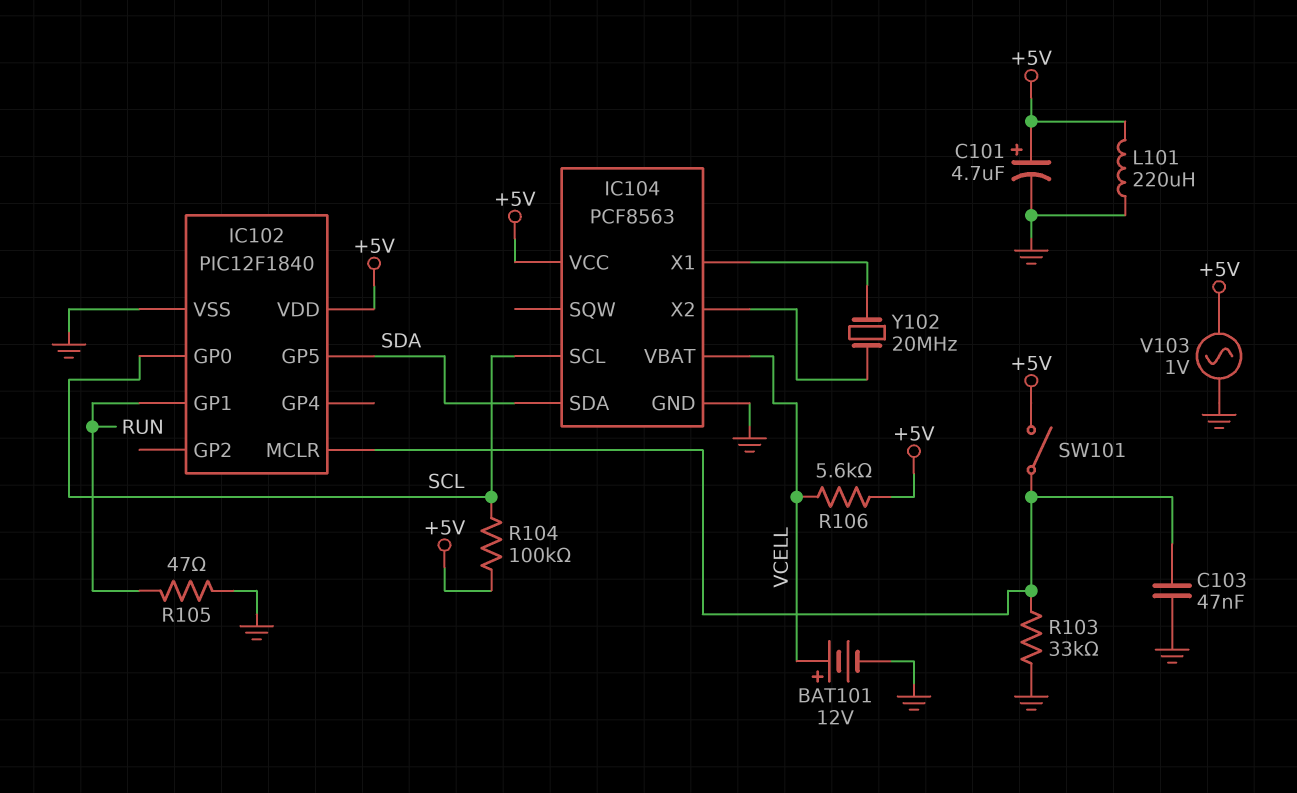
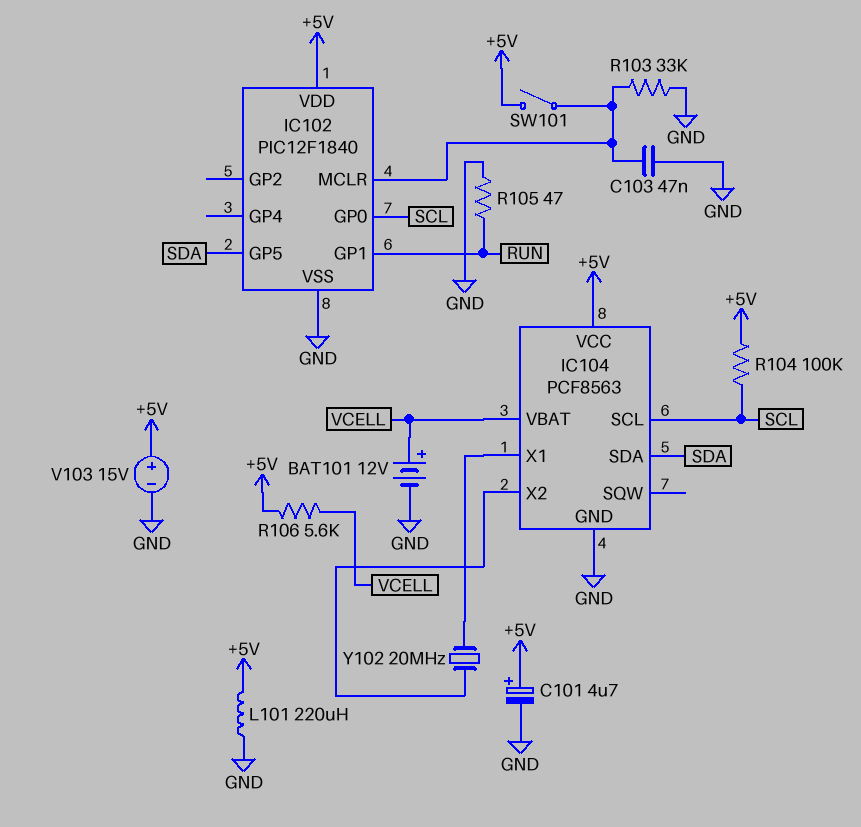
V103: AC 1V (+5V, GND) -> 15V (plus +5V, minus GND)

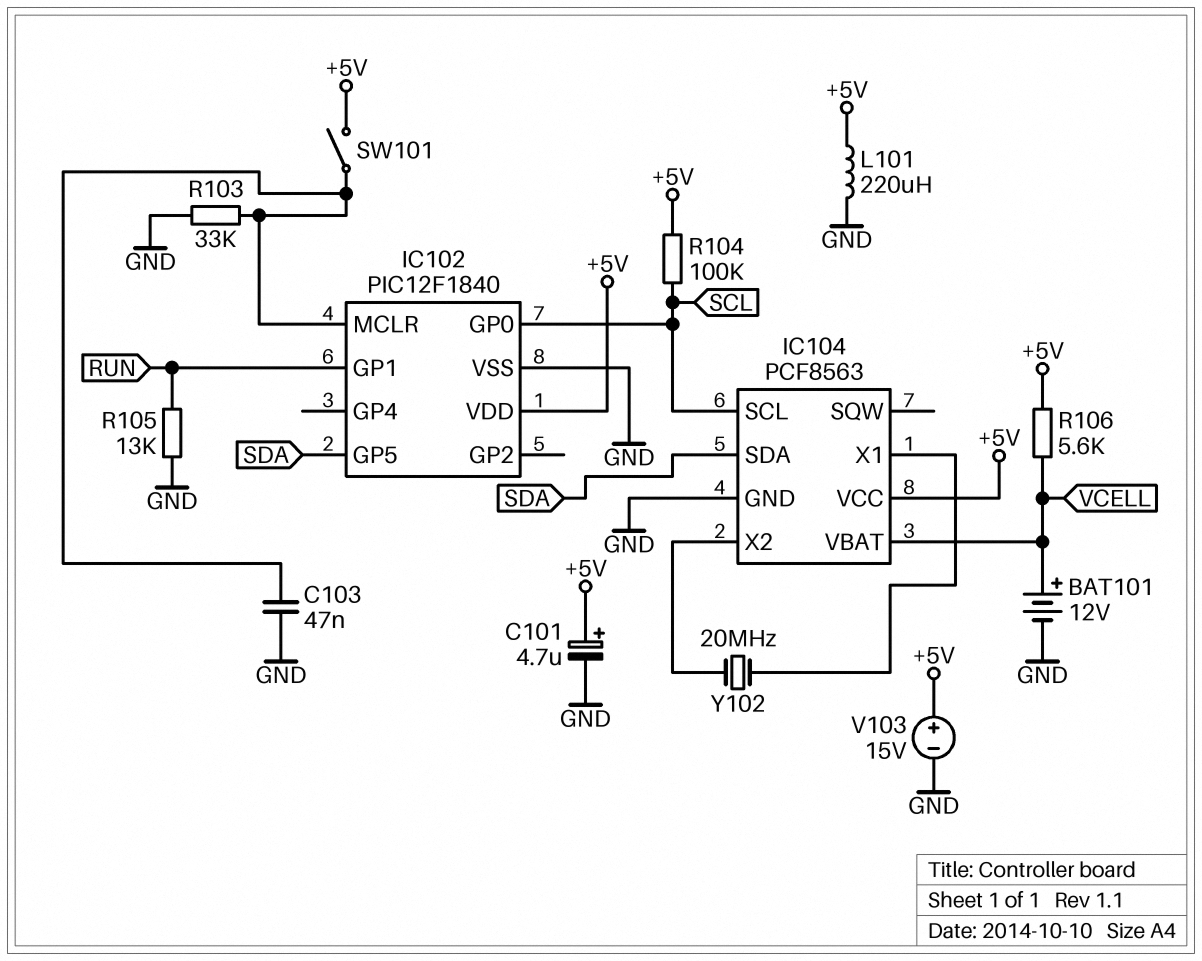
R105: 47 (GND, RUN) -> 13k (GND, RUN)

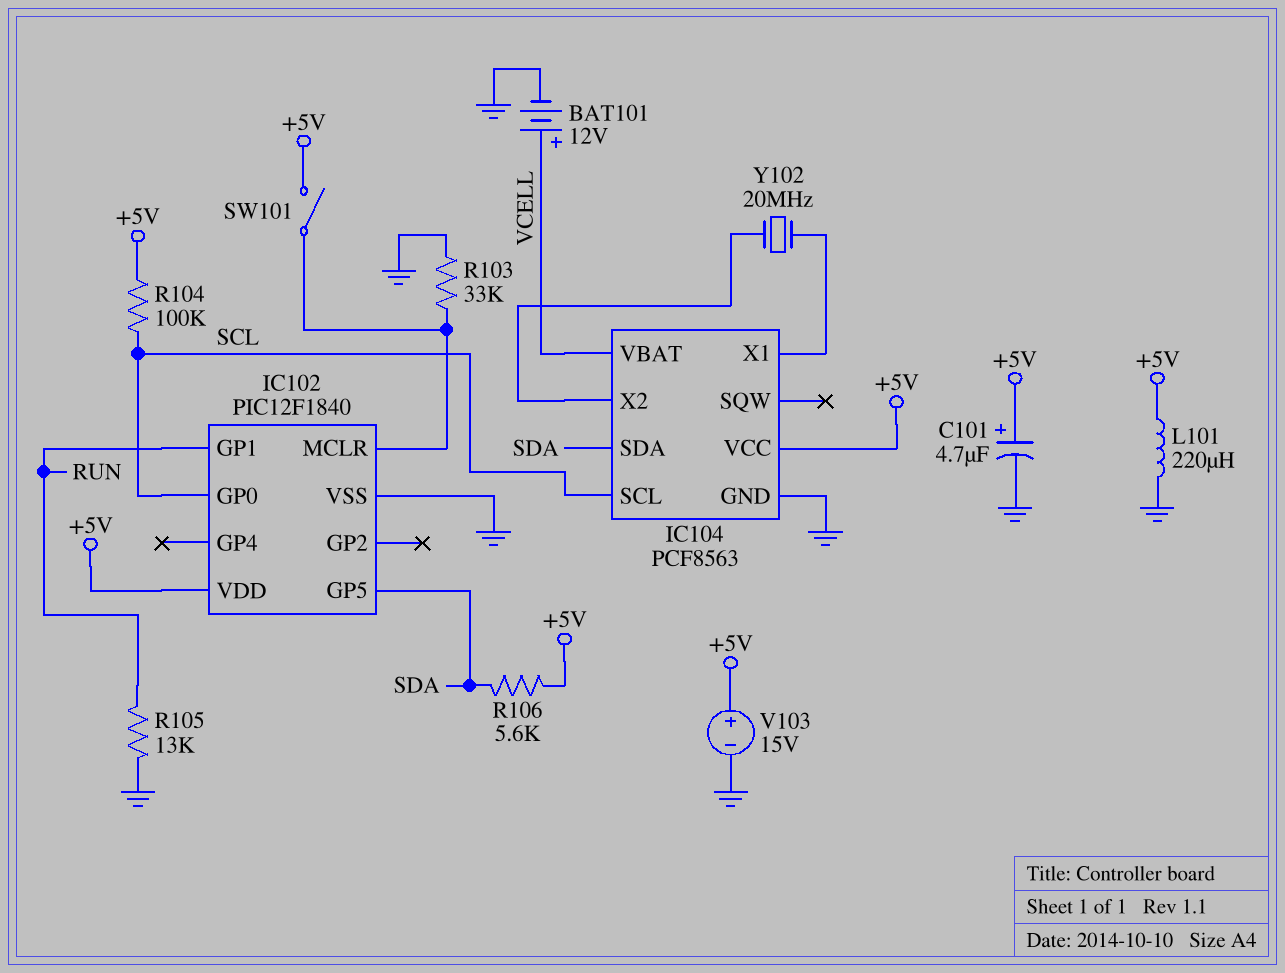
C103: 47nF (GND, IC102/MCLR) -> none
R106: 5.6k (+5V, VCELL) -> 5.6k (+5V, SDA)

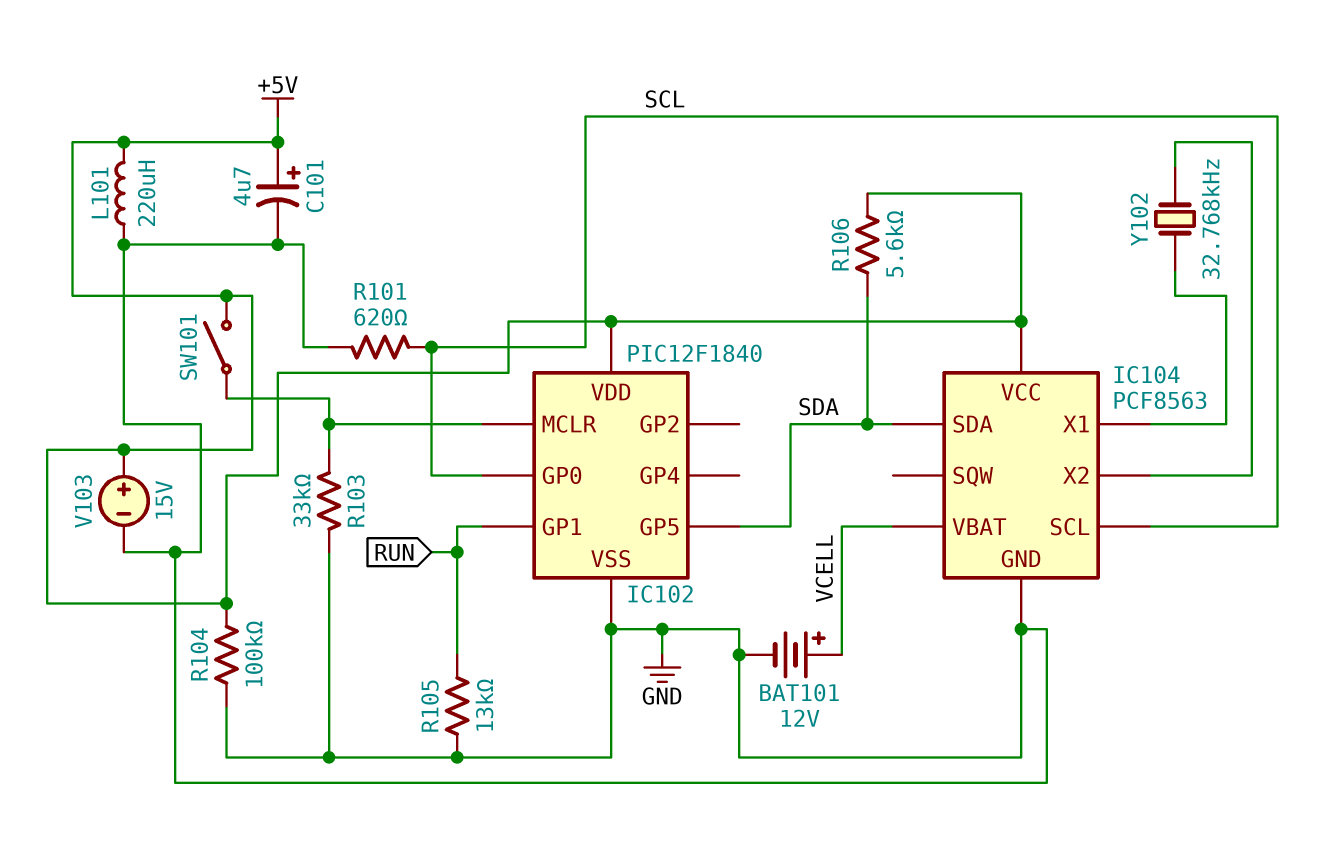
R101: none -> 620 (GND, SCL)
R104: 100k (+5V, SCL) -> 100k (+5V, GND)
Y102: 20MHz (IC104/X1, IC104/X2) -> 32.768kHz (IC104/X1, IC104/X2)

